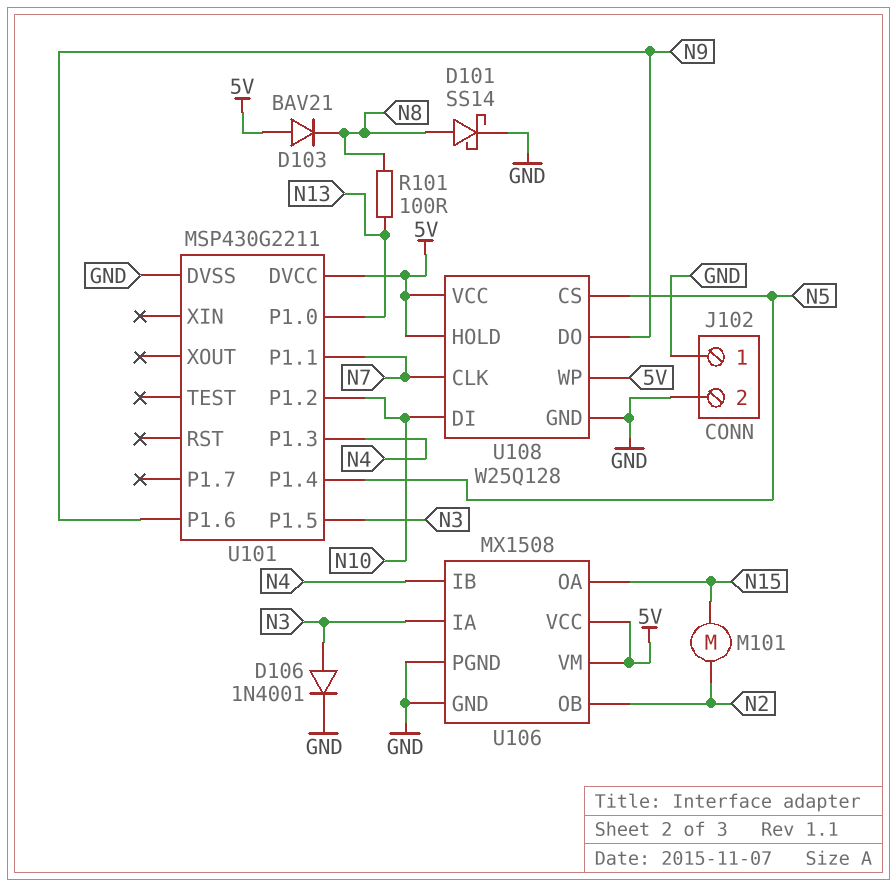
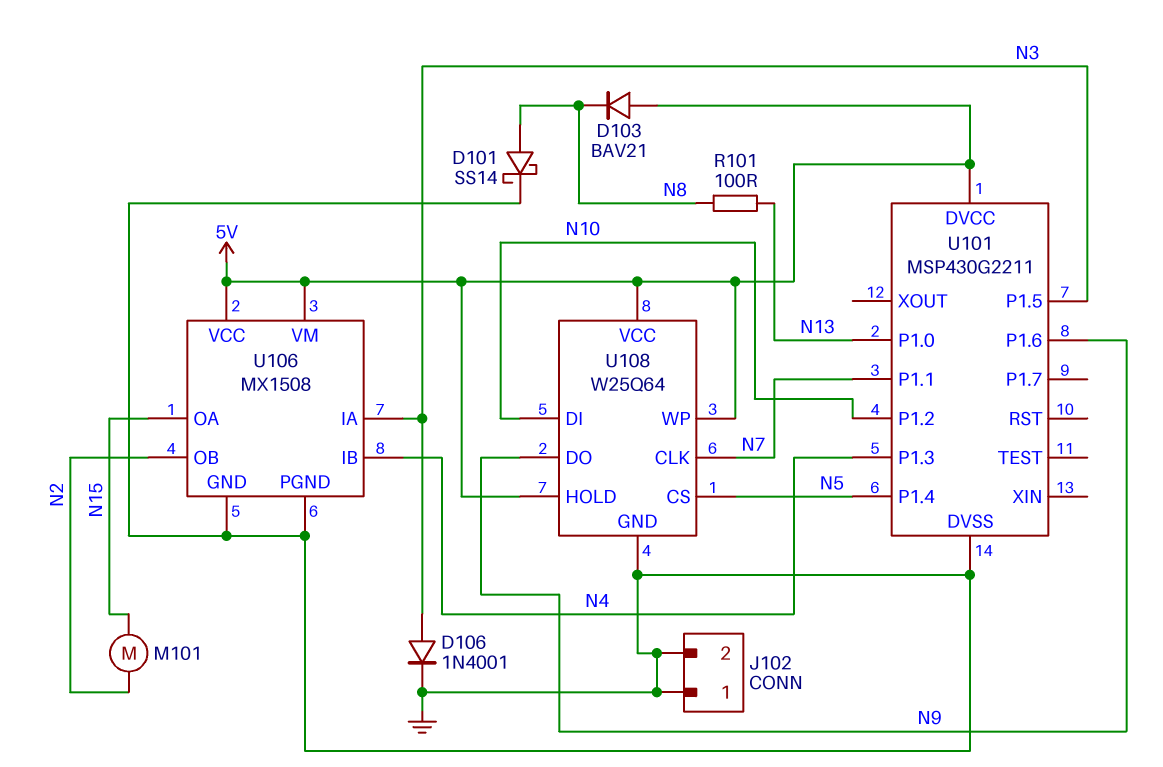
U108: W25Q128 -> W25Q64

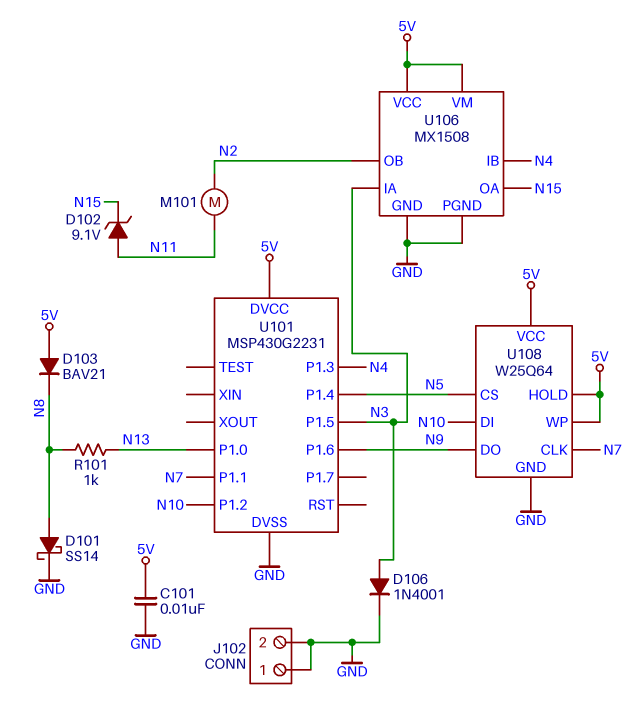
C101: none -> 10nF (5V, GND)
D102: none -> zener 9.1V (A N11, K N15)
M101: motor (N2, N15) -> motor (N2, N11)
R101: 100 (N8, N13) -> 1k (N8, N13)
U101: MSP430G2211 -> MSP430G2231

